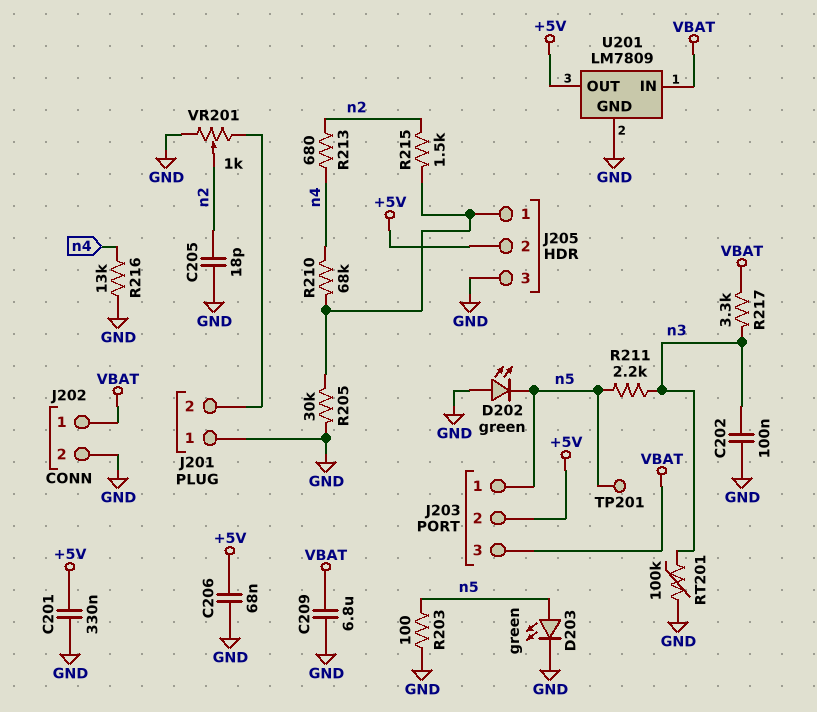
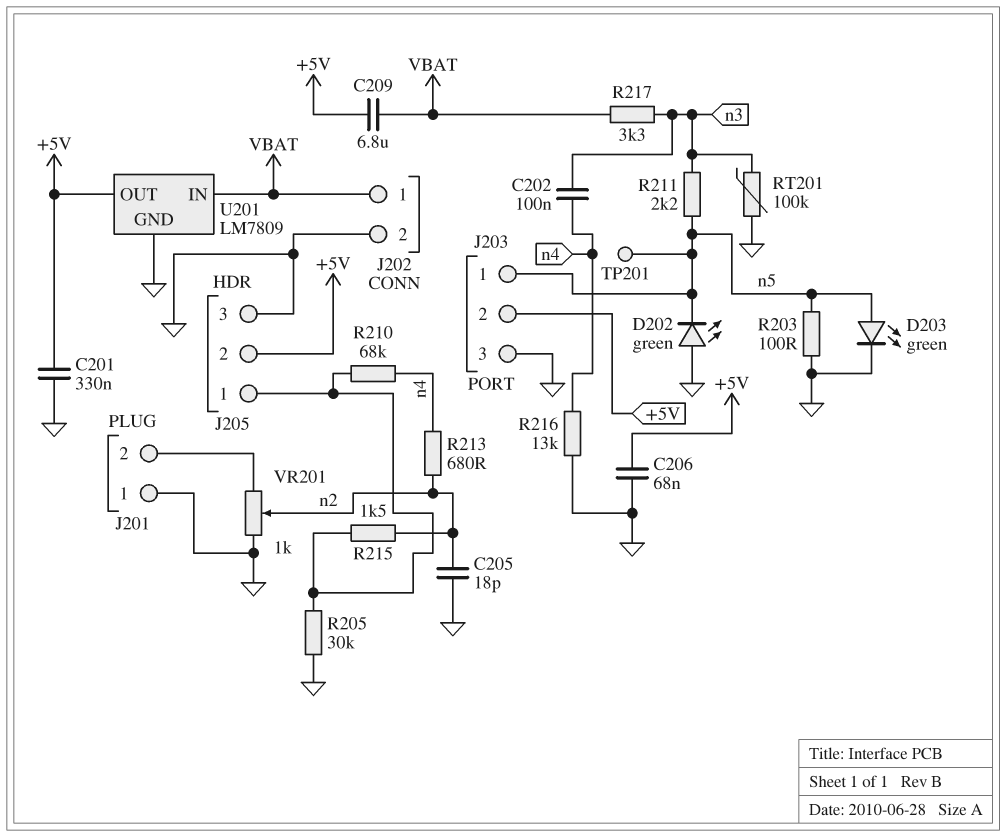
C202: 100nF (GND, n3) -> 100nF (n3, n4)
C209: 6.8uF (GND, VBAT) -> 6.8uF (+5V, VBAT)
J203 pin 3: VBAT -> GND

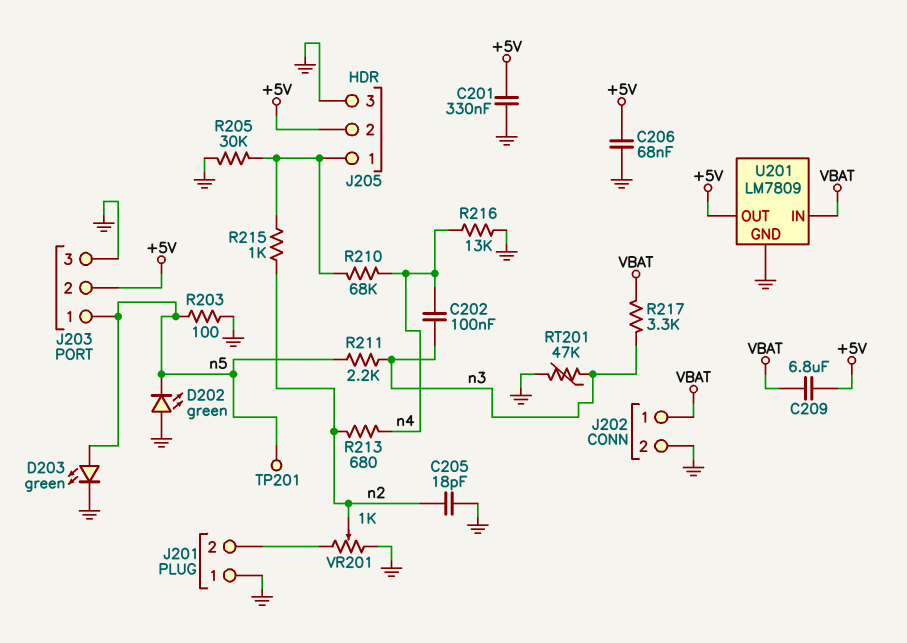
R215: 1.5k (J205/1, n2) -> 1k (J205/1, n2)
RT201: 100k (GND, n3) -> 47k (GND, n3)

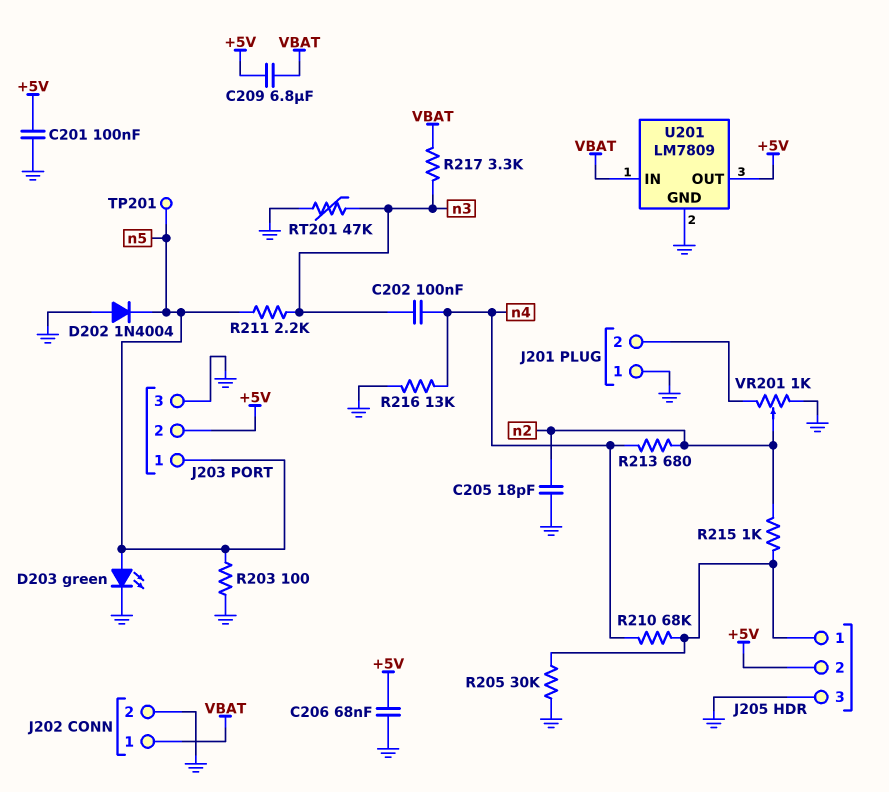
C201: 330nF (+5V, GND) -> 100nF (+5V, GND)
D202: LED green (A GND, K n5) -> diode 1N4004 (A GND, K n5)

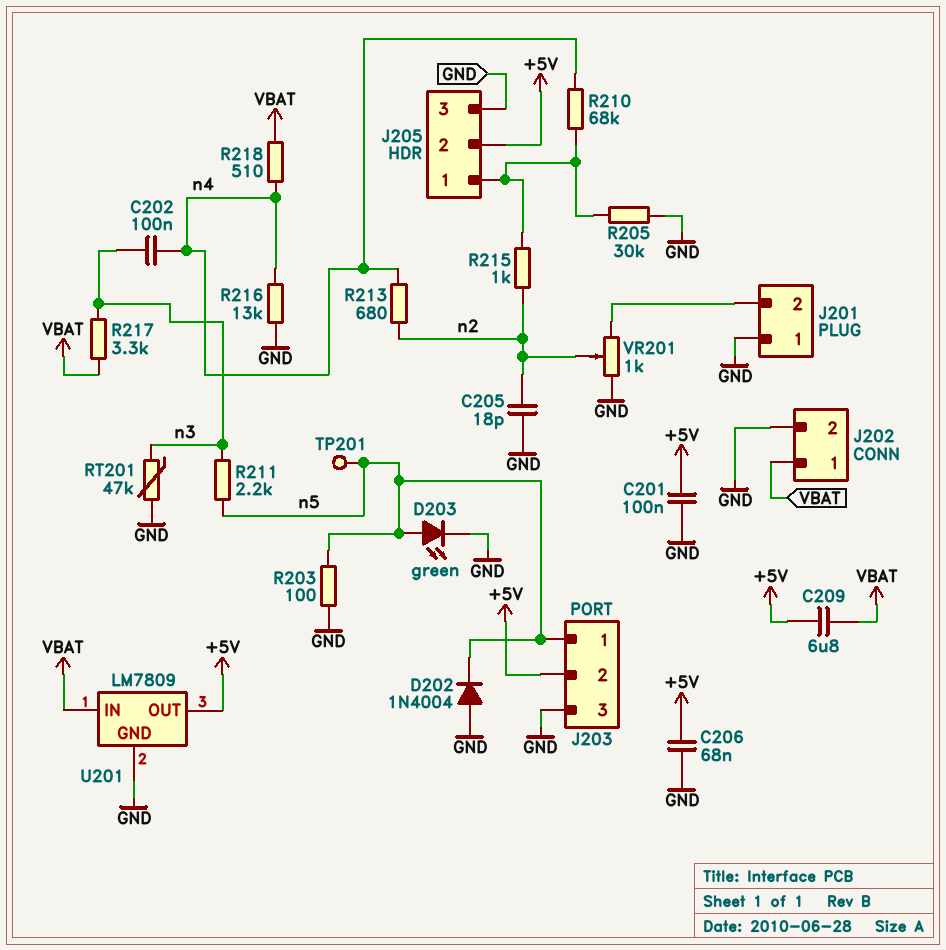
R218: none -> 510 (VBAT, n4)

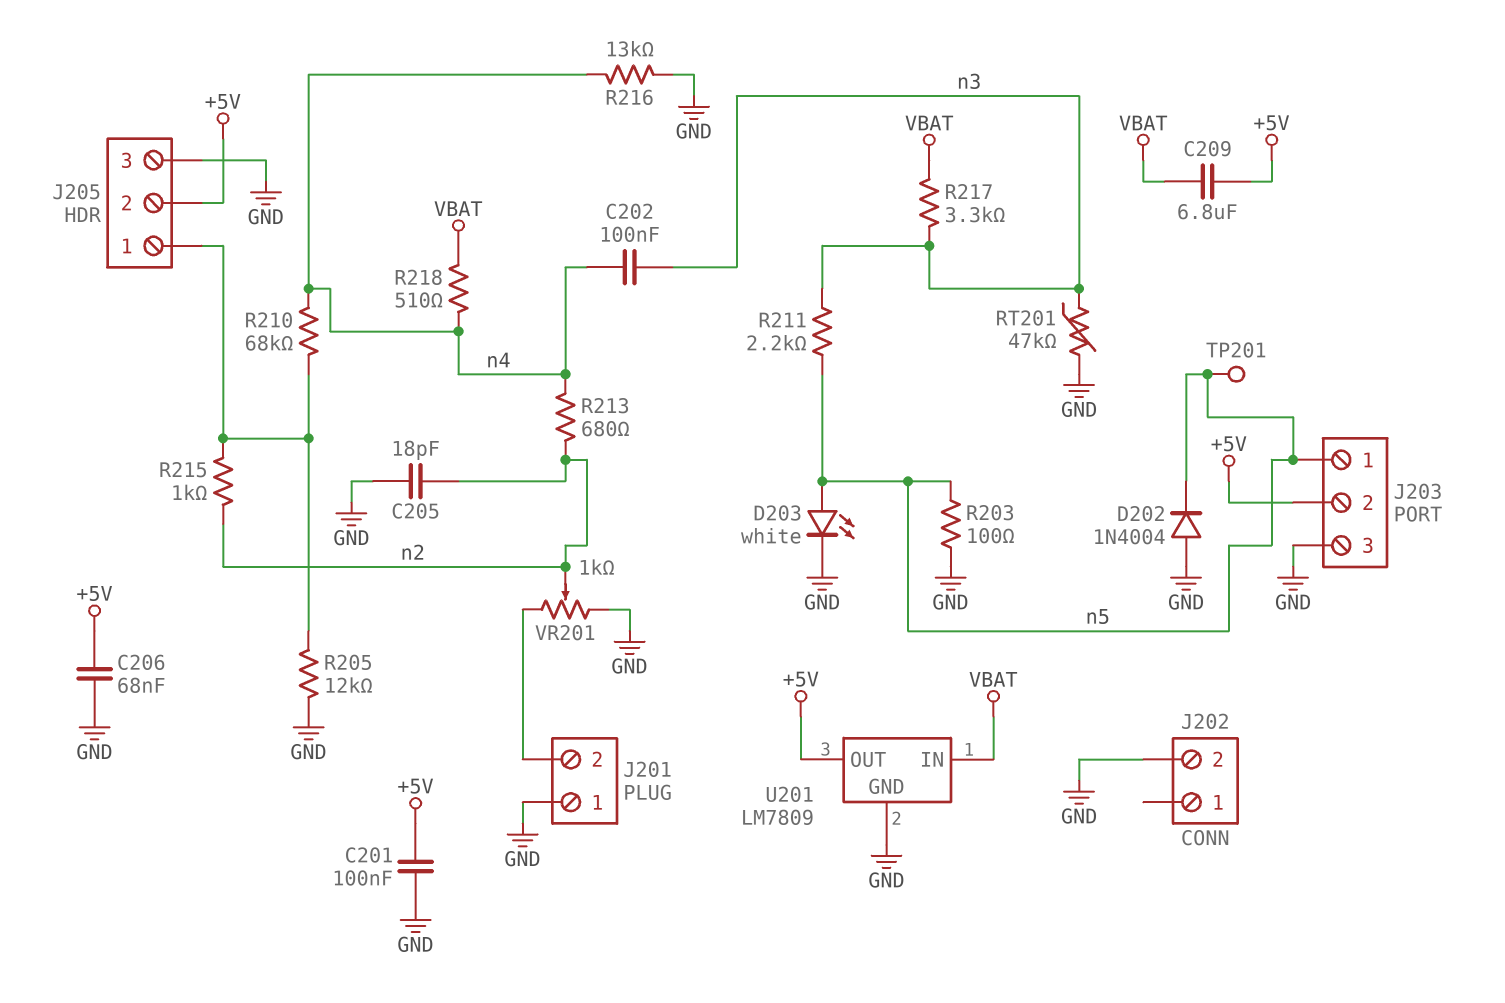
D203: LED green (A n5, K GND) -> LED white (A n5, K GND)
J202 pin 1: VBAT -> none
R205: 30k (GND, J205/1) -> 12k (GND, J205/1)

